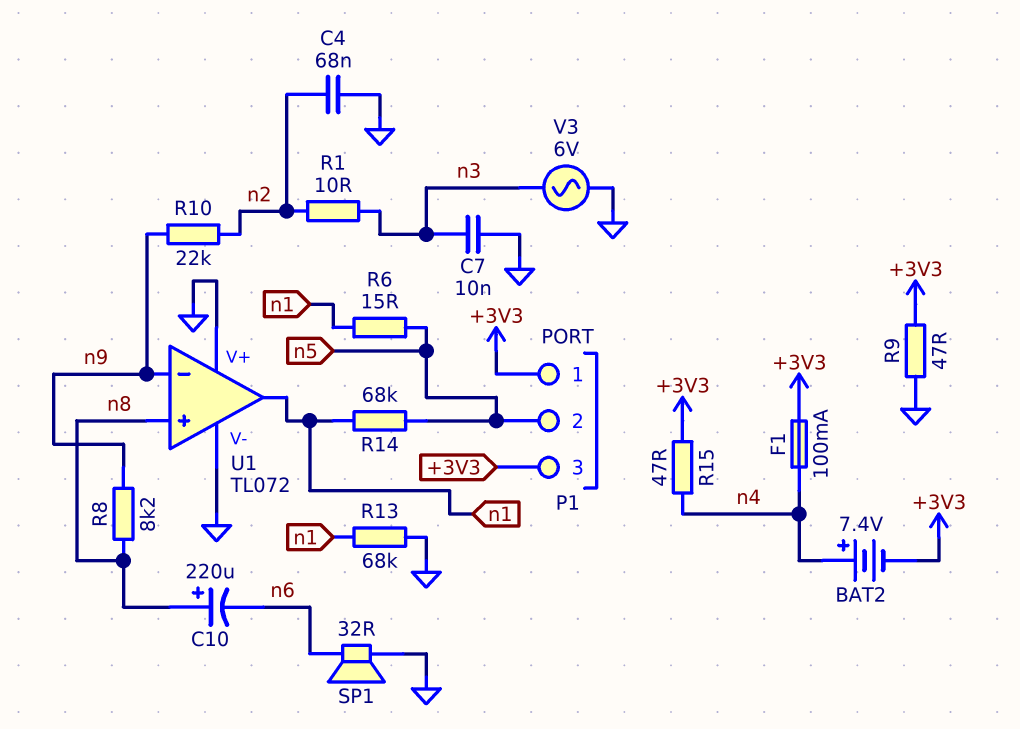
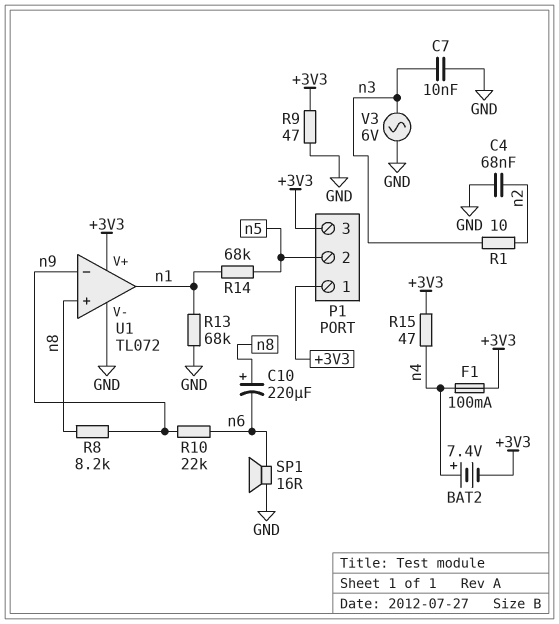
R6: 15 (n1, n5) -> none
R10: 22k (n2, n9) -> 22k (n6, n9)
SP1: speaker 32R (GND, n6) -> speaker 16R (GND, n6)
U1 pin V+: GND -> +3V3

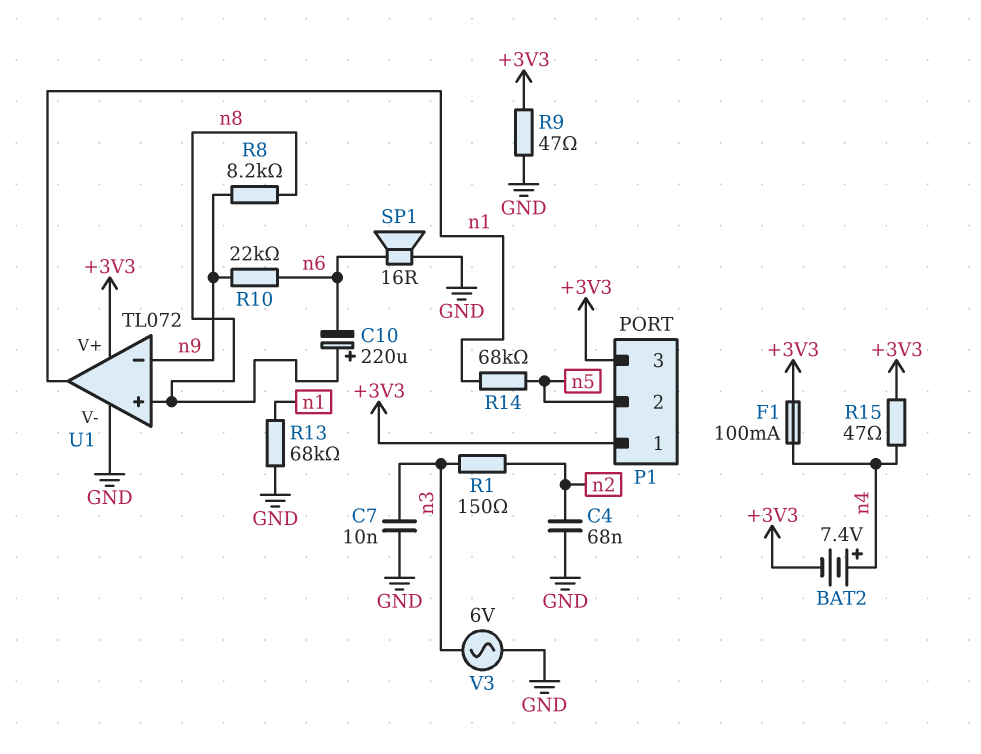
R1: 10 (n2, n3) -> 150 (n2, n3)

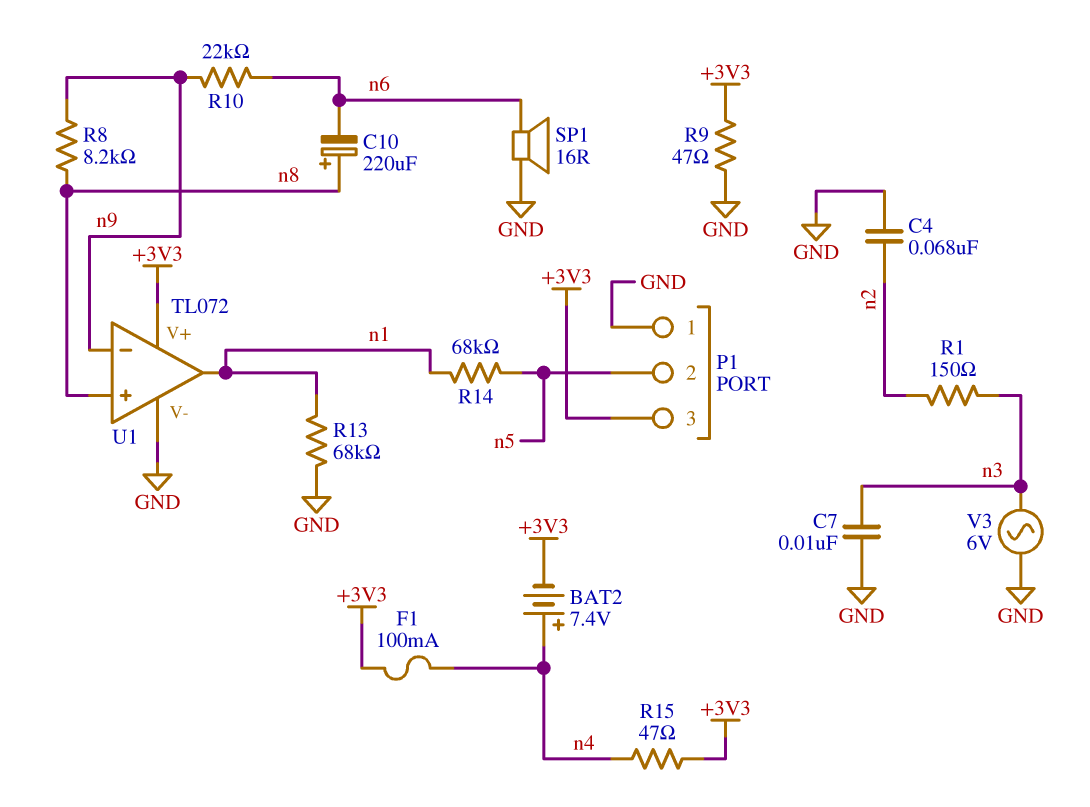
P1 pin 1: +3V3 -> GND

